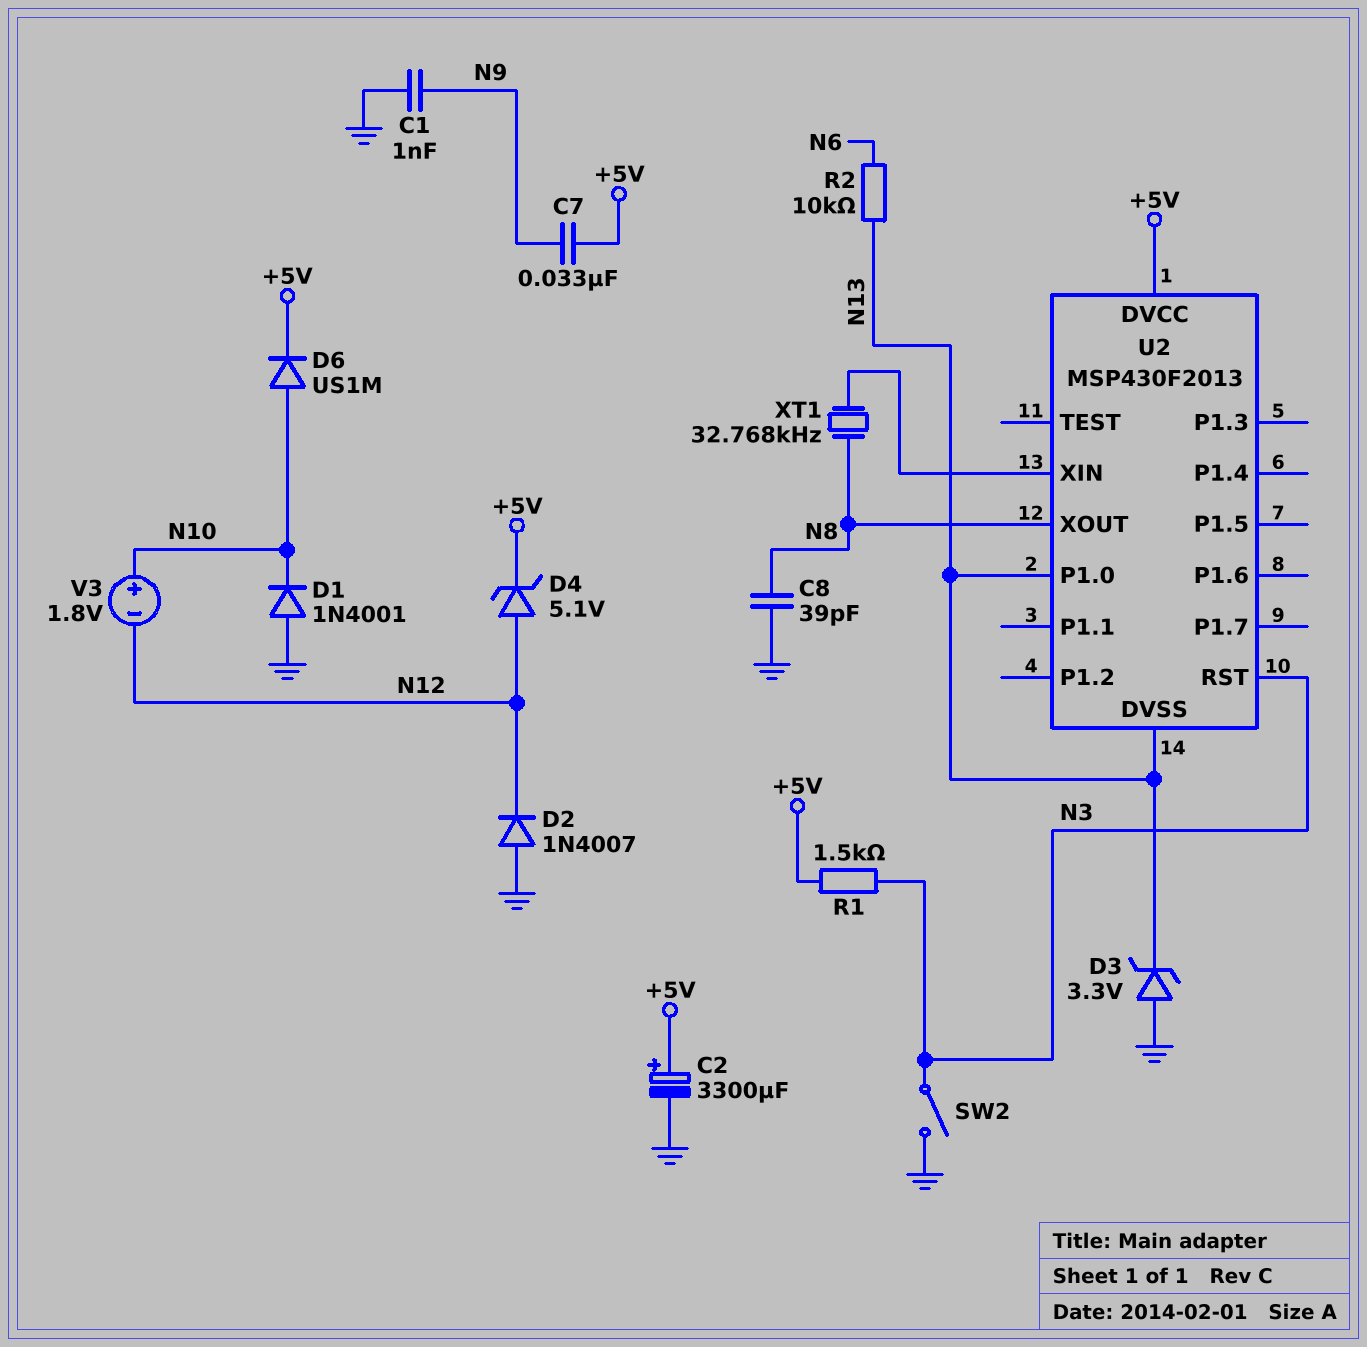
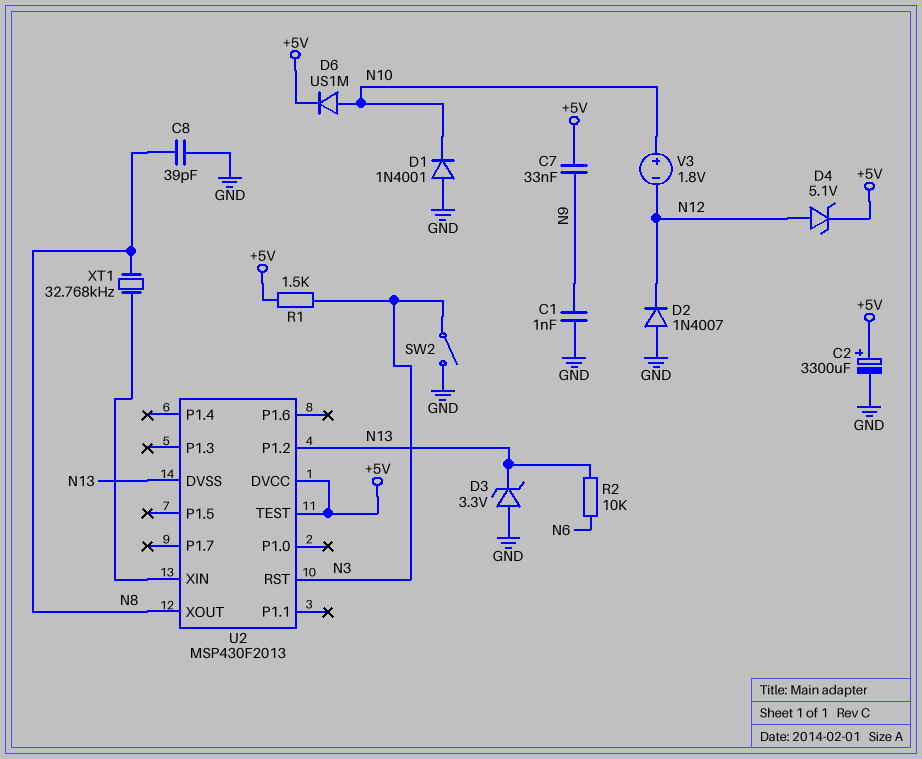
U2 pin P1.0: N13 -> none
U2 pin P1.2: none -> N13
U2 pin TEST: none -> +5V

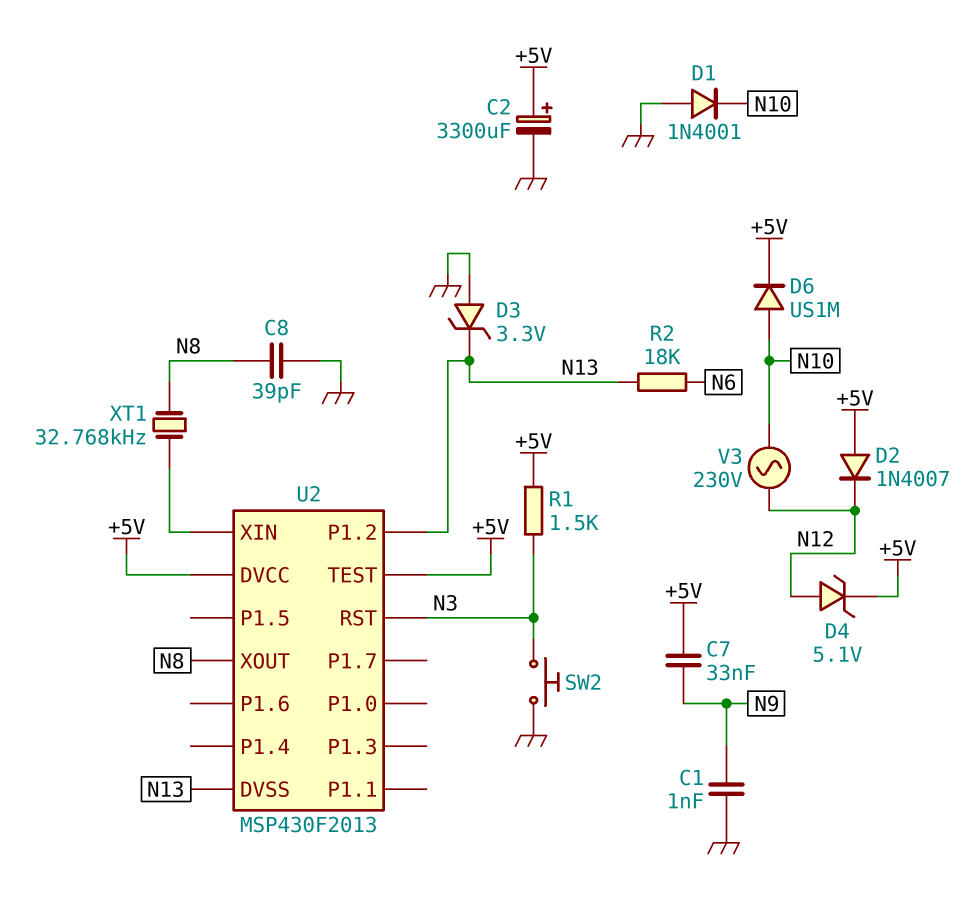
D2: diode 1N4007 (A GND, K N12) -> diode 1N4007 (A +5V, K N12)
R2: 10k (N6, N13) -> 18k (N6, N13)
SW2: switch (GND, N3) -> button (GND, N3)
V3: 1.8V (plus N10, minus N12) -> AC 230V (N10, N12)

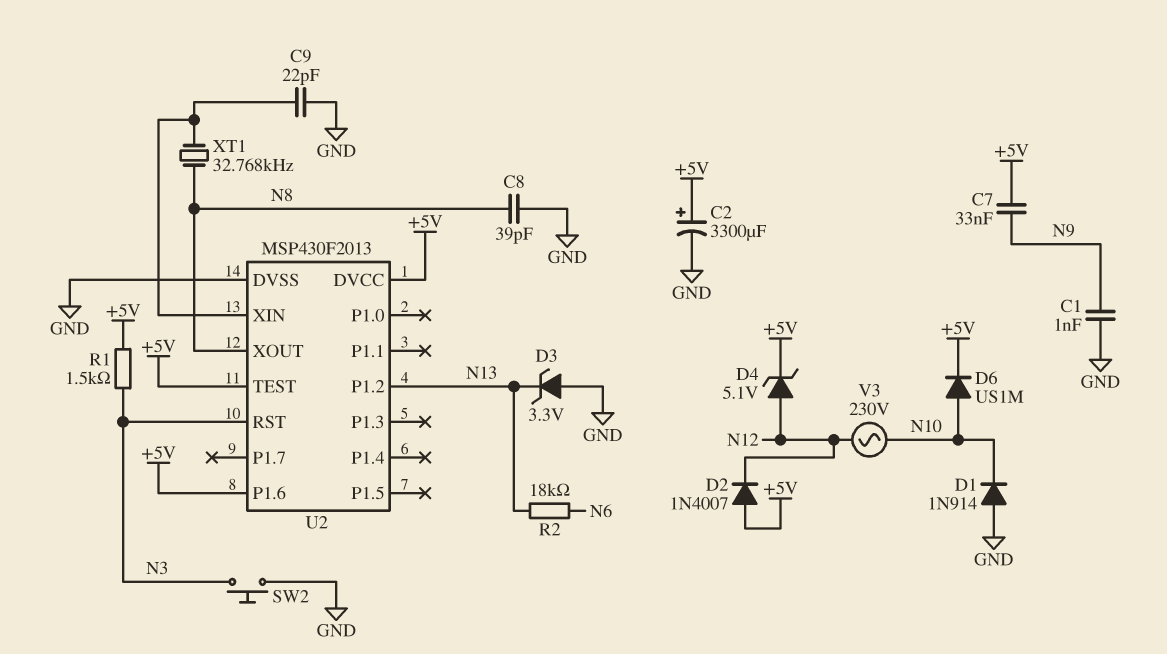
C9: none -> 22pF (GND, U2/XIN)
D1: diode 1N4001 (A GND, K N10) -> diode 1N914 (A GND, K N10)
U2 pin DVSS: N13 -> GND
U2 pin P1.6: none -> +5V

